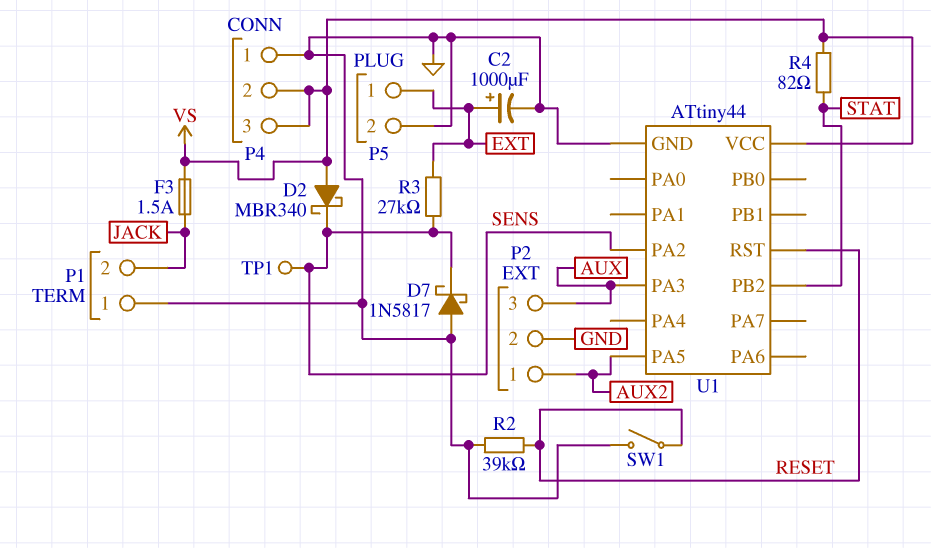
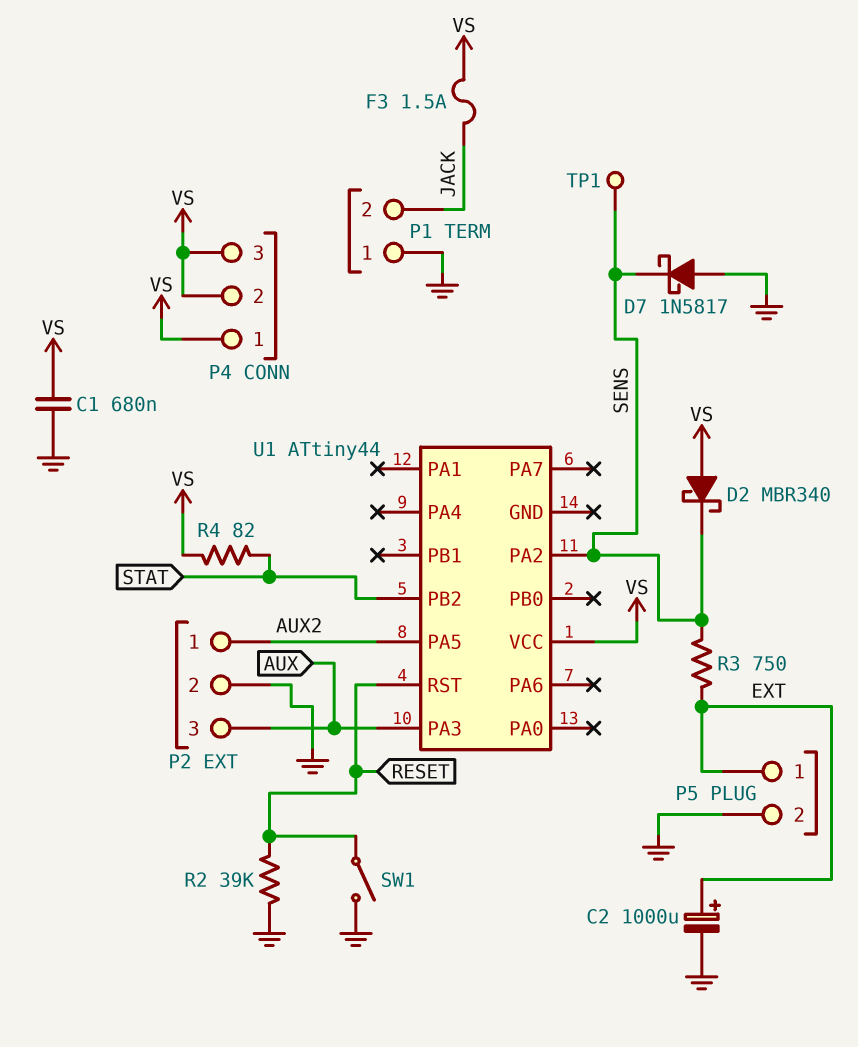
C1: none -> 680nF (GND, VS)
P4 pin 1: GND -> VS
R3: 27k (EXT, SENS) -> 750 (EXT, SENS)
U1 pin GND: GND -> none

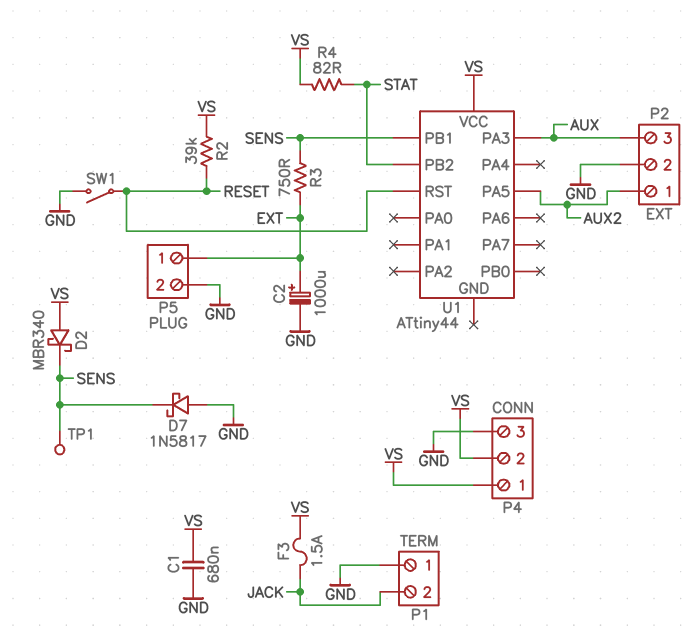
P4 pin 3: VS -> GND
R2: 39k (GND, RESET) -> 39k (RESET, VS)
U1 pin PA2: SENS -> none
U1 pin PB1: none -> SENS

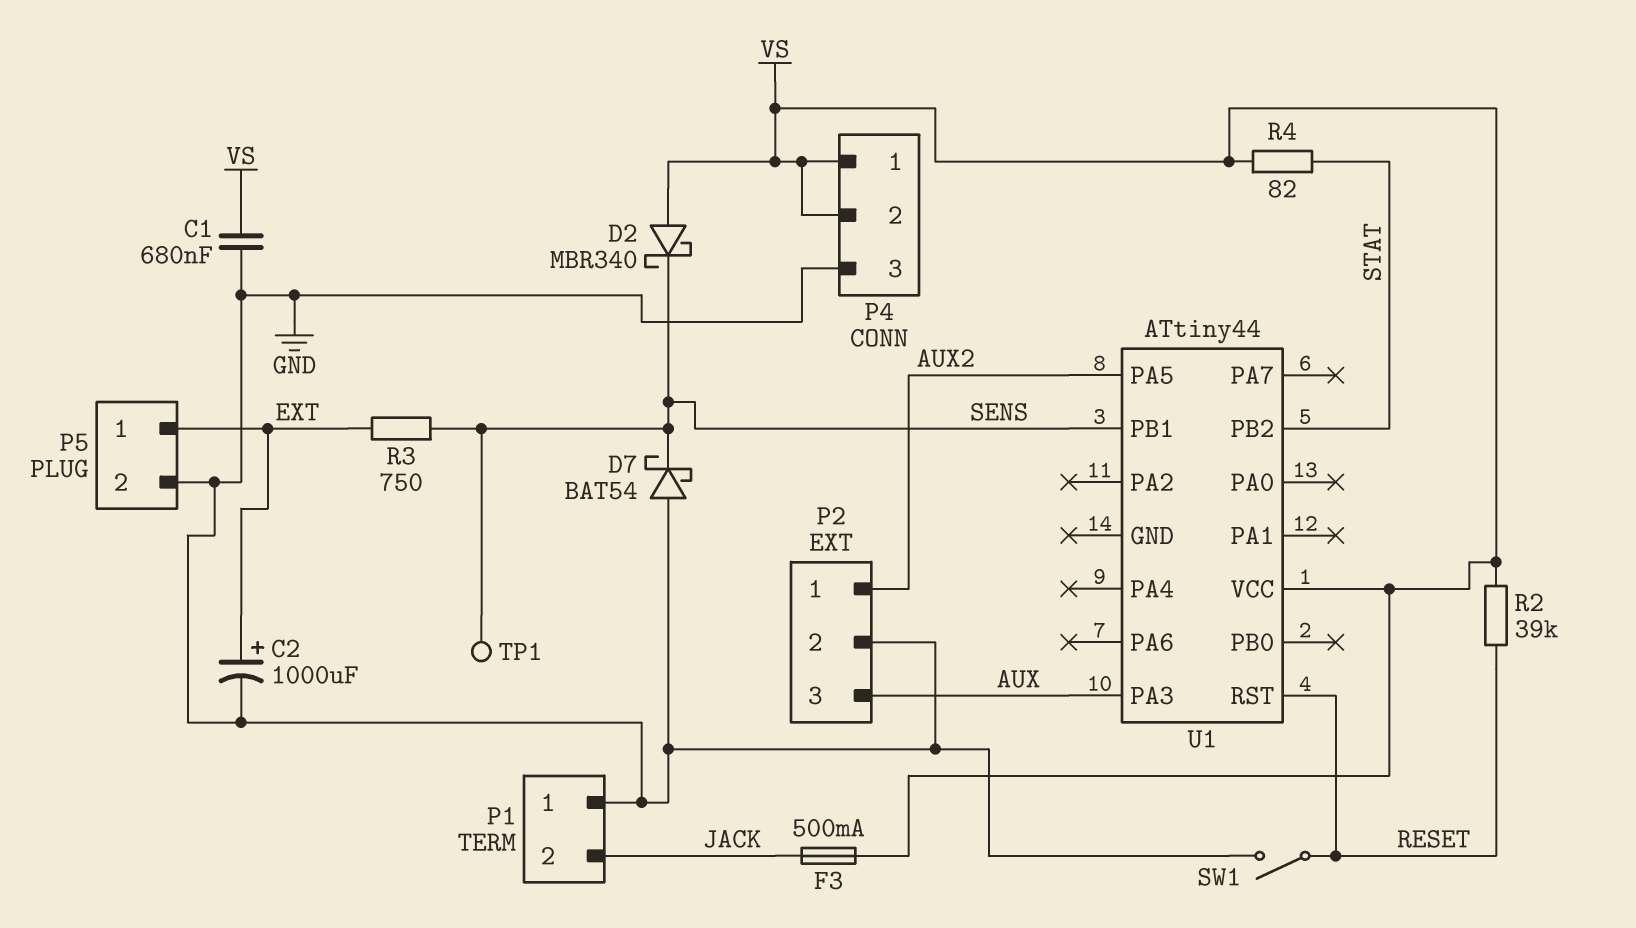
D7: schottky 1N5817 (A GND, K SENS) -> schottky BAT54 (A GND, K SENS)
F3: 1.5A (JACK, VS) -> 500mA (JACK, VS)

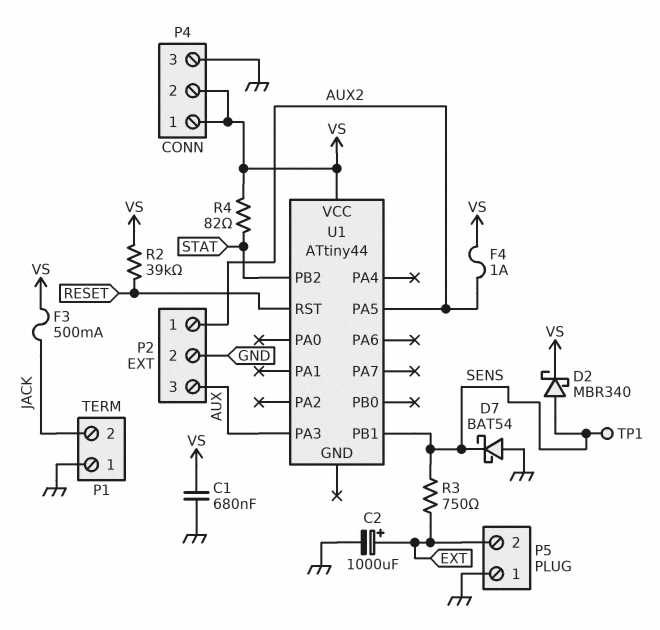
D2: schottky MBR340 (A VS, K SENS) -> schottky MBR340 (A SENS, K VS)
F4: none -> 1A (AUX2, VS)
P5 pin 1: EXT -> GND
P5 pin 2: GND -> EXT
SW1: switch (GND, RESET) -> none

